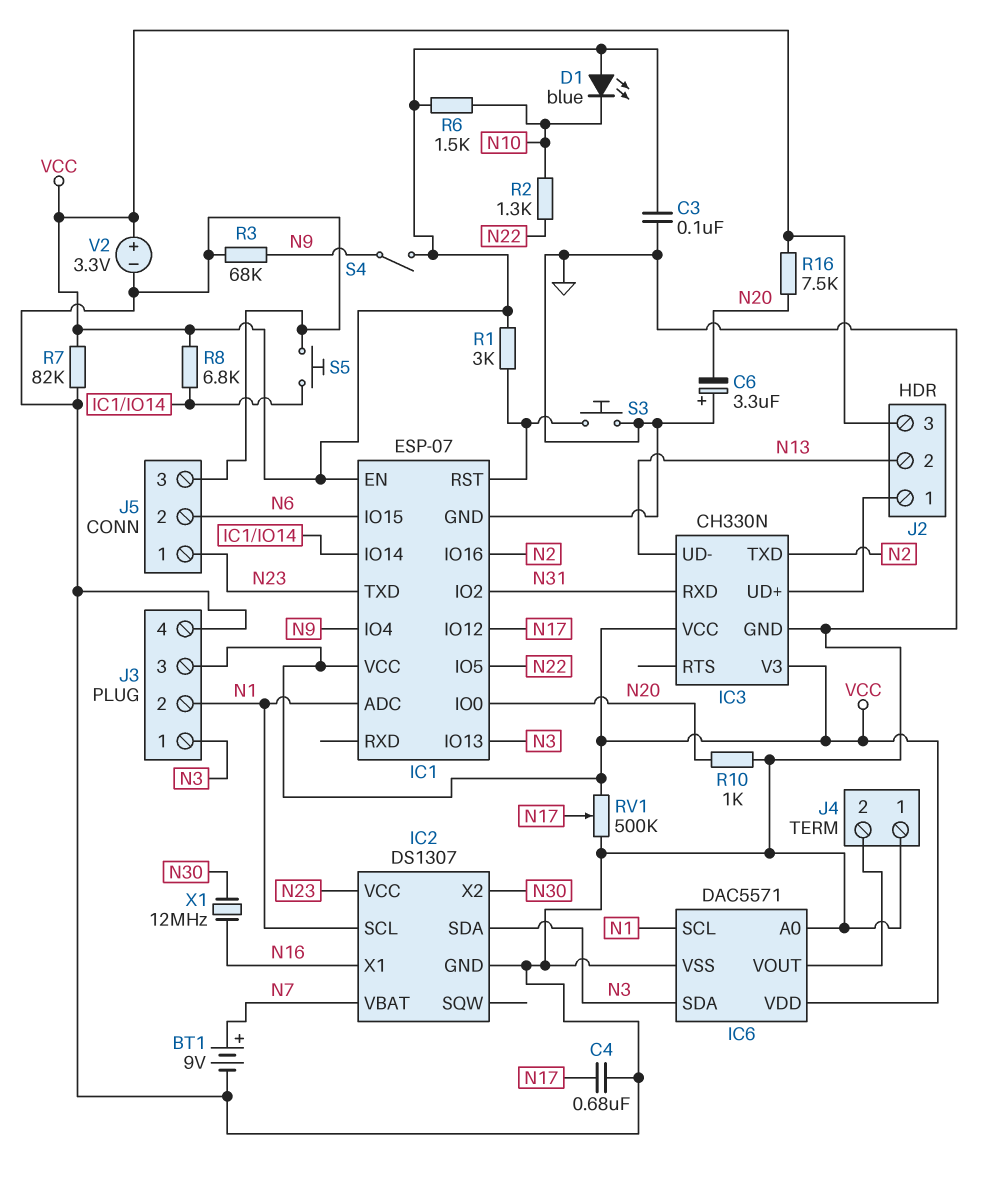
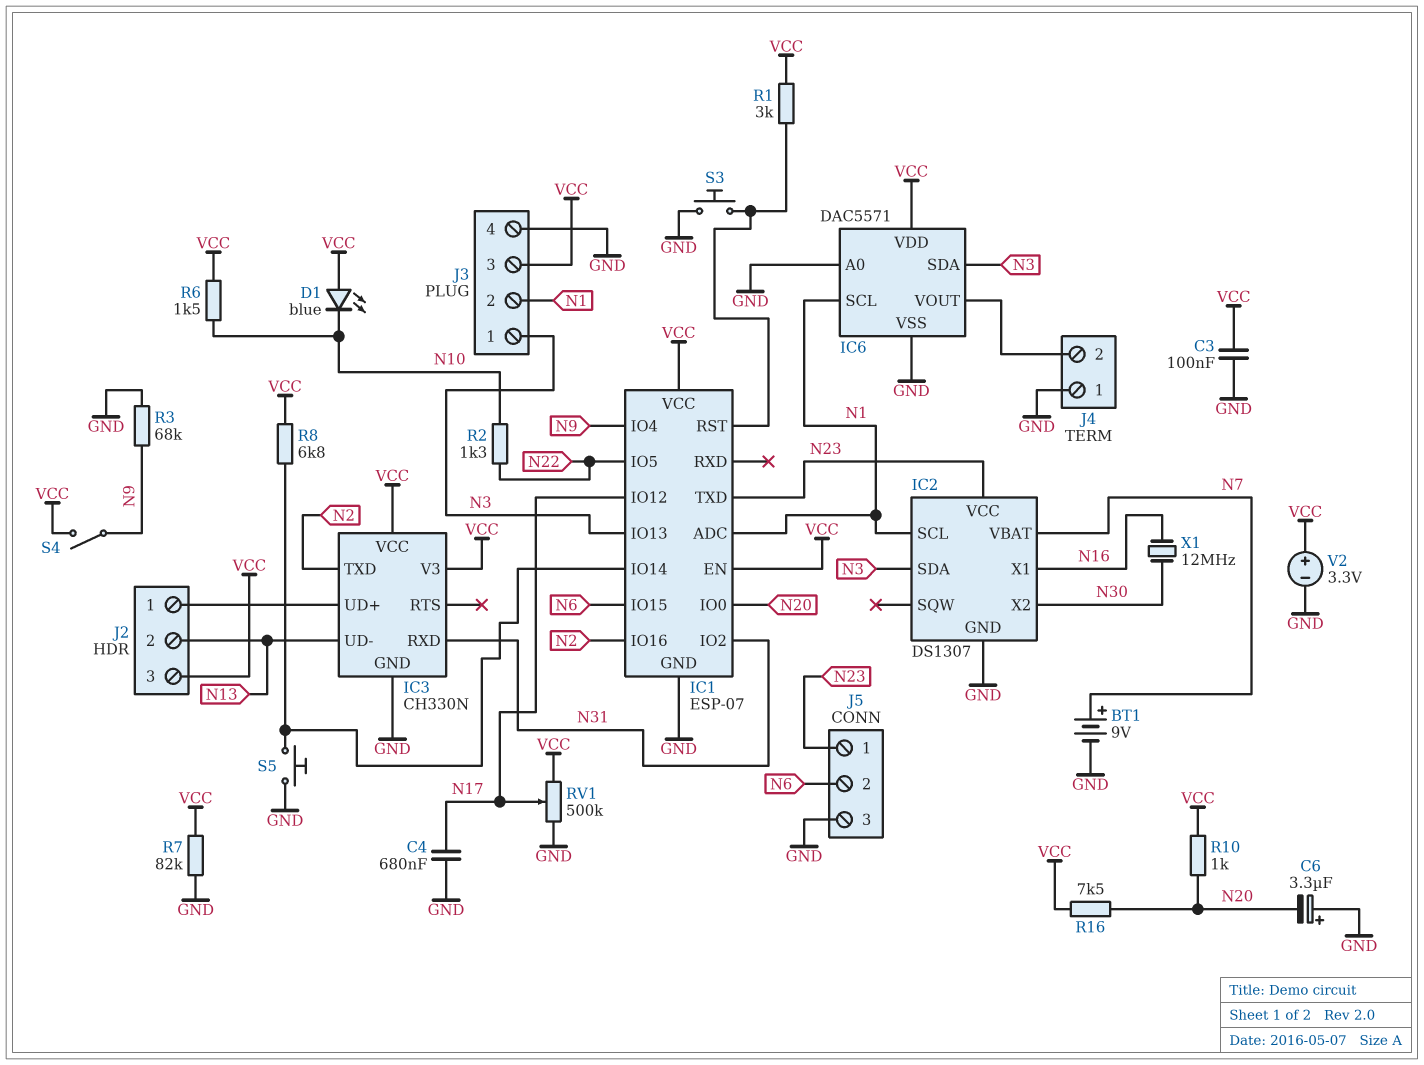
R10: 1k (GND, N20) -> 1k (N20, VCC)

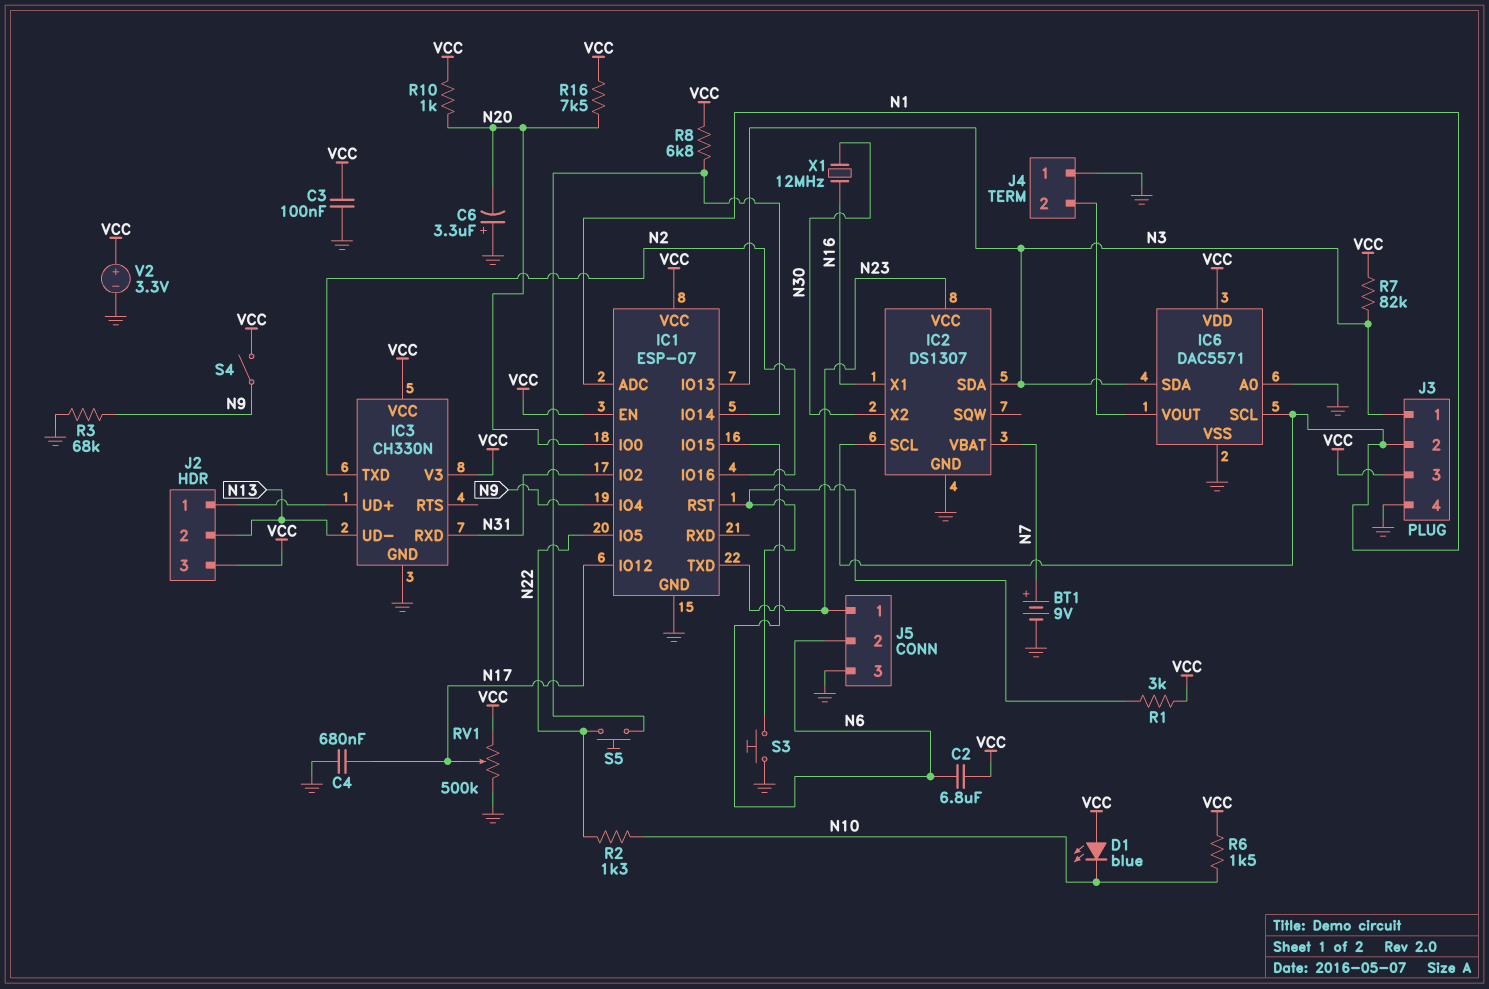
C2: none -> 6.8uF (N6, VCC)
R7: 82k (GND, VCC) -> 82k (N3, VCC)
S5: button (GND, IC1/IO14) -> button (IC1/IO14, N22)

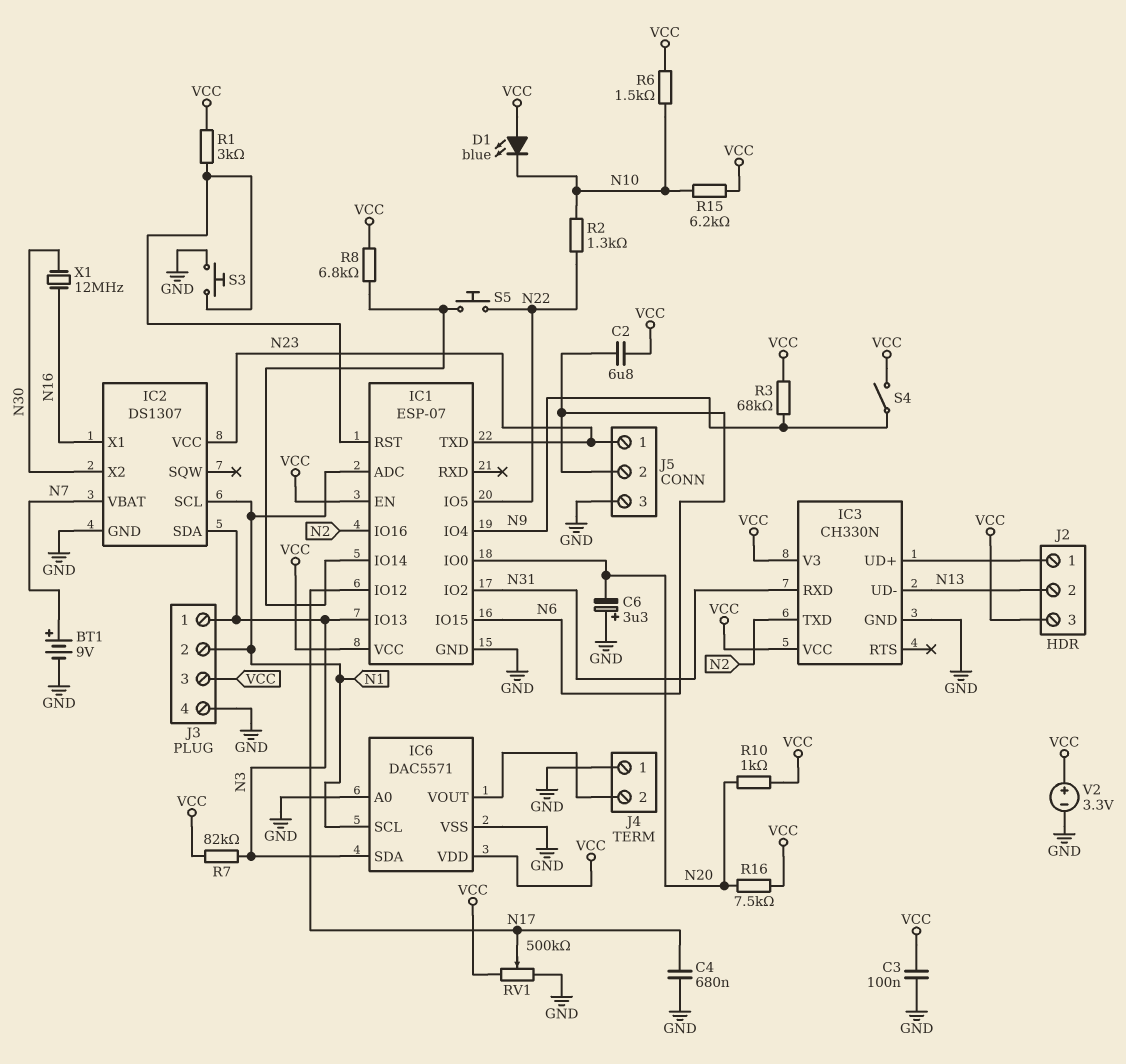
R3: 68k (GND, N9) -> 68k (N9, VCC)
R15: none -> 6.2k (N10, VCC)

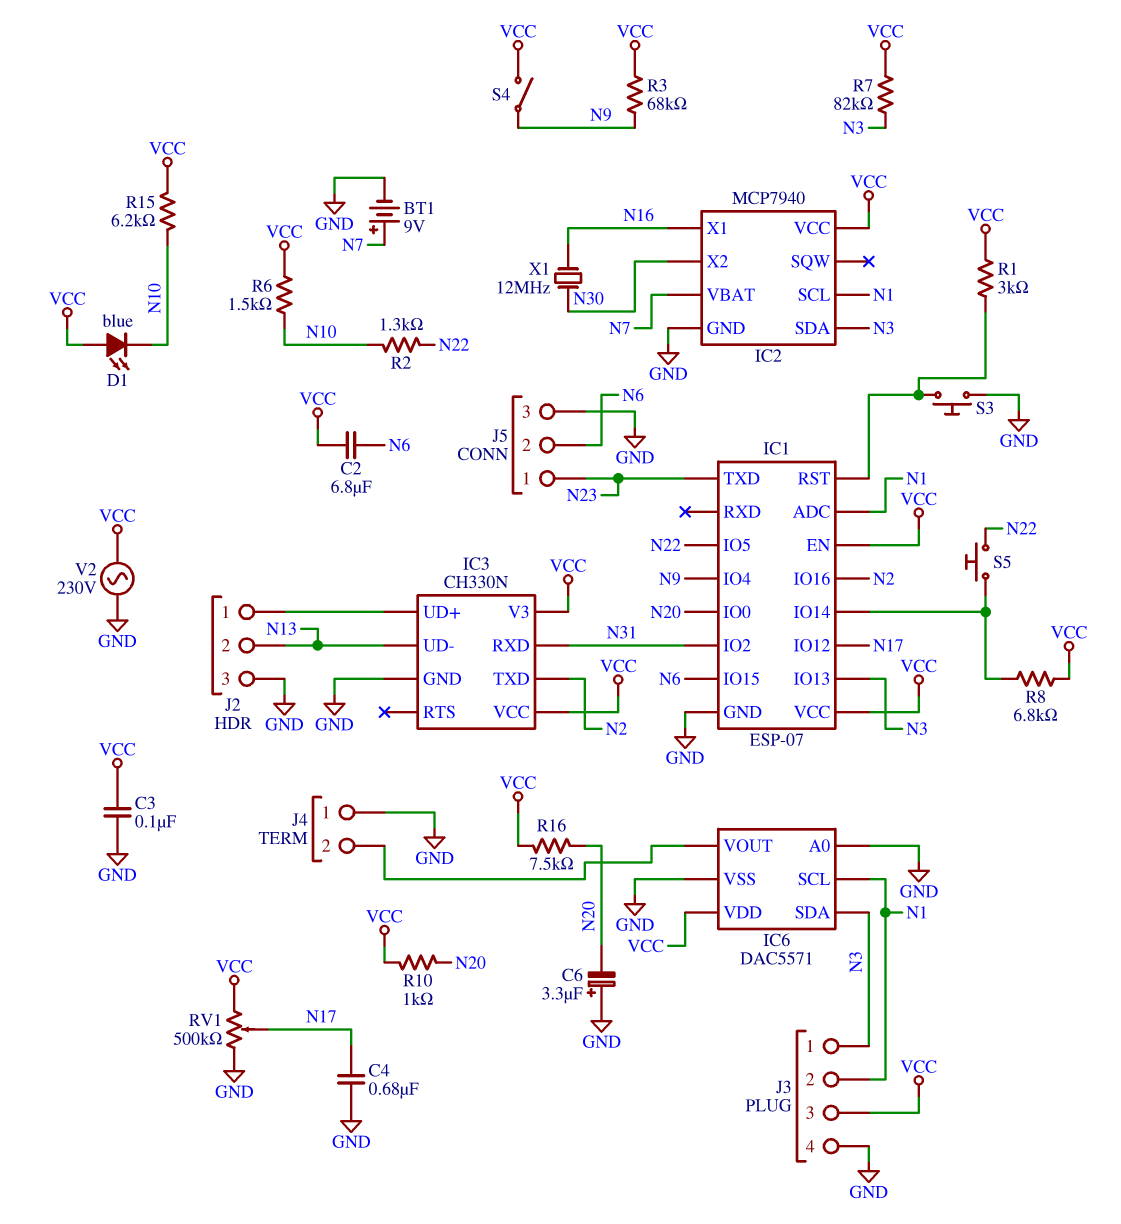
IC2: DS1307 -> MCP7940
IC2 pin VCC: N23 -> VCC
J2 pin 3: VCC -> GND
V2: 3.3V (plus VCC, minus GND) -> AC 230V (GND, VCC)

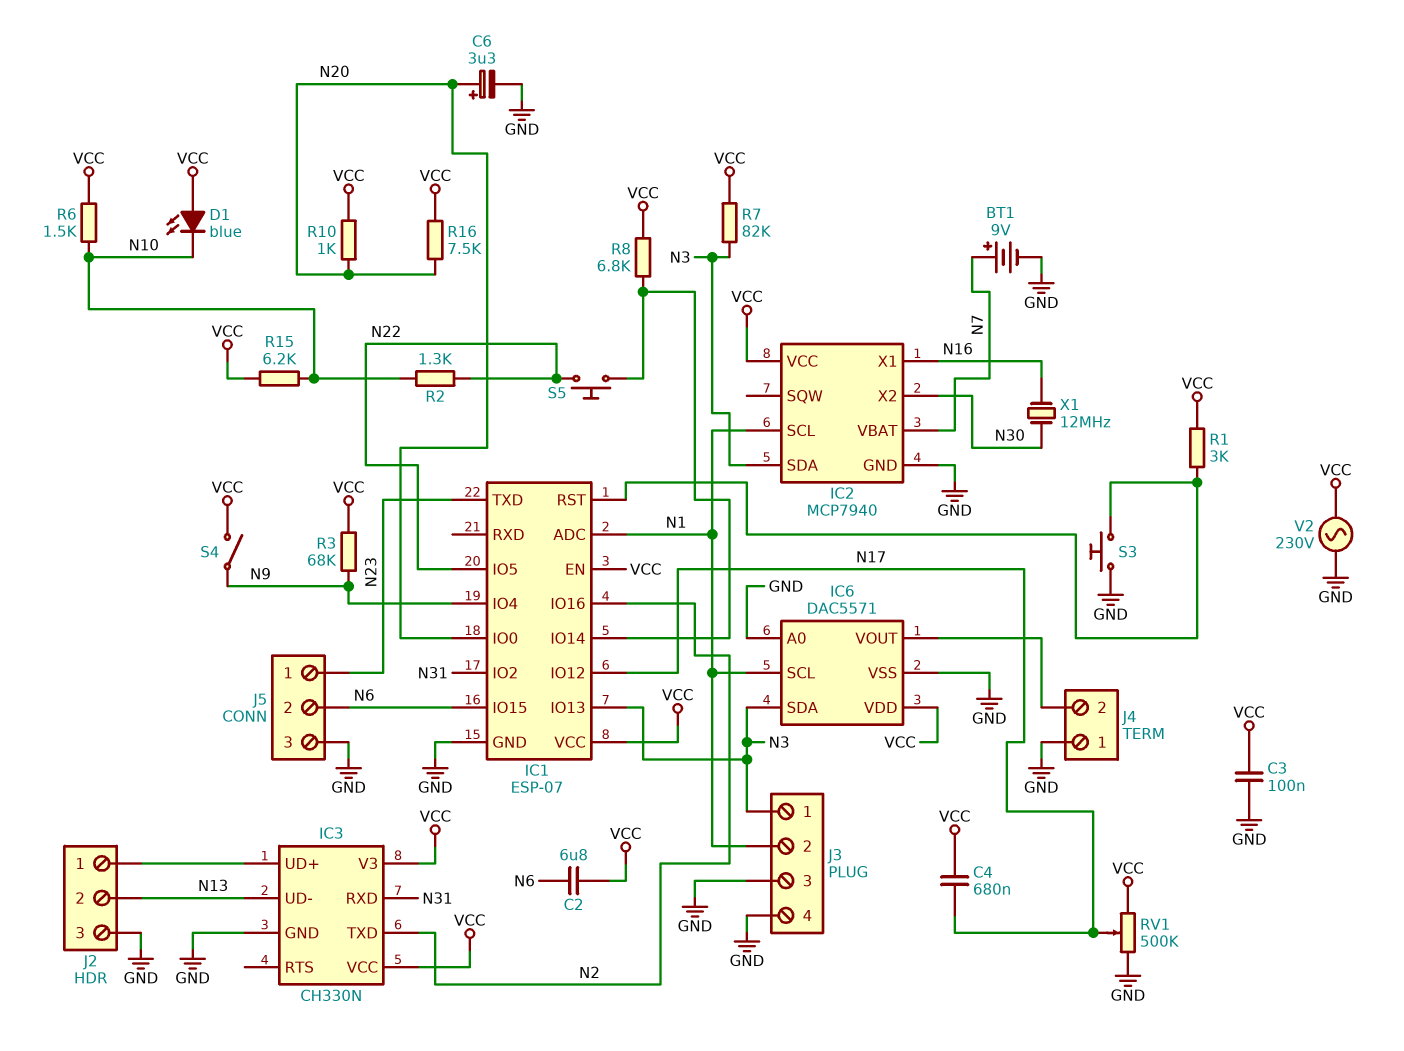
C4: 680nF (GND, N17) -> 680nF (N17, VCC)
C6: 3.3uF (plus GND, minus N20) -> 3.3uF (plus N20, minus GND)
J3 pin 3: VCC -> GND

